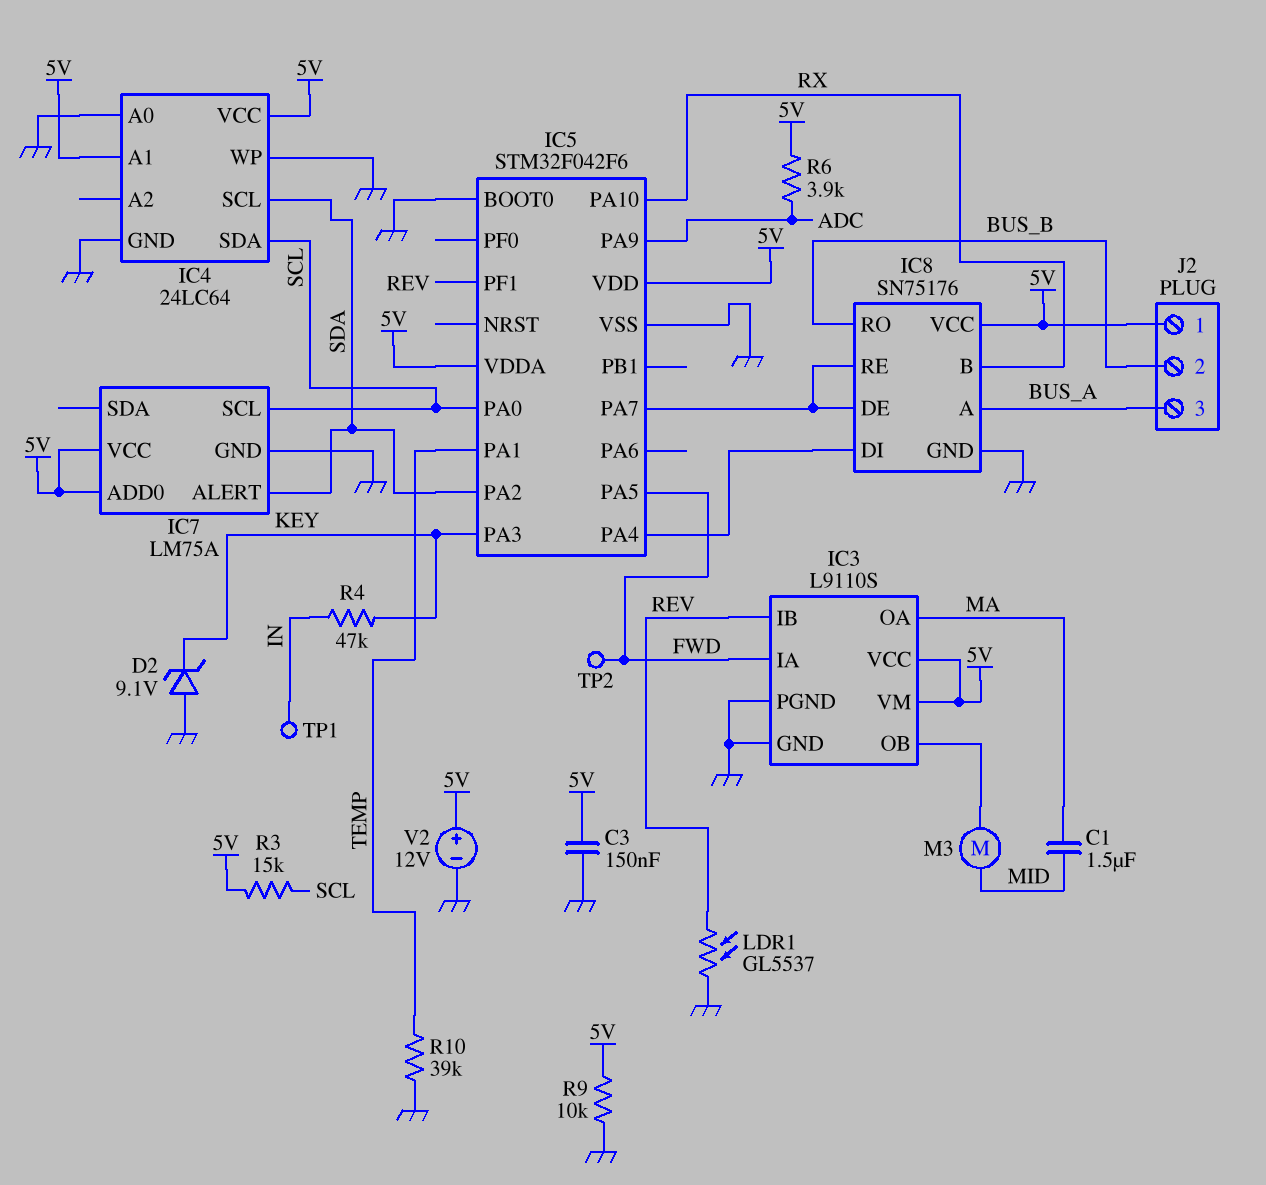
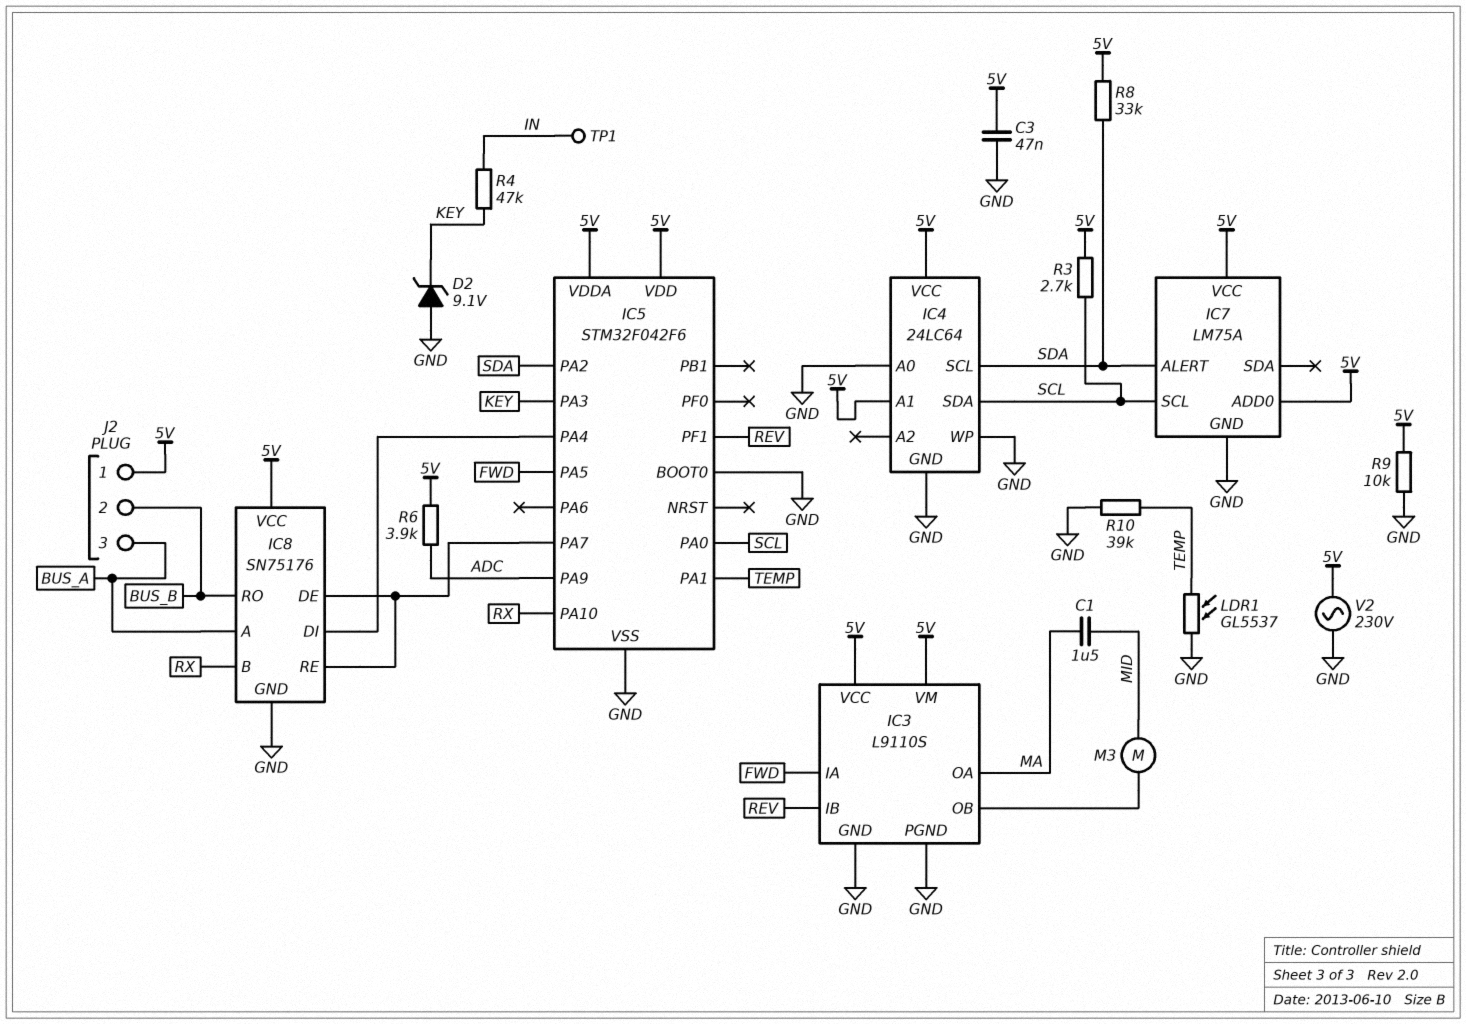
C3: 150nF (5V, GND) -> 47nF (5V, GND)
LDR1: GL5537 (GND, REV) -> GL5537 (GND, TEMP)
R3: 15k (5V, SCL) -> 2.7k (5V, SCL)
R8: none -> 33k (5V, SDA)
TP2: test point (FWD) -> none
V2: 12V (plus 5V, minus GND) -> AC 230V (5V, GND)

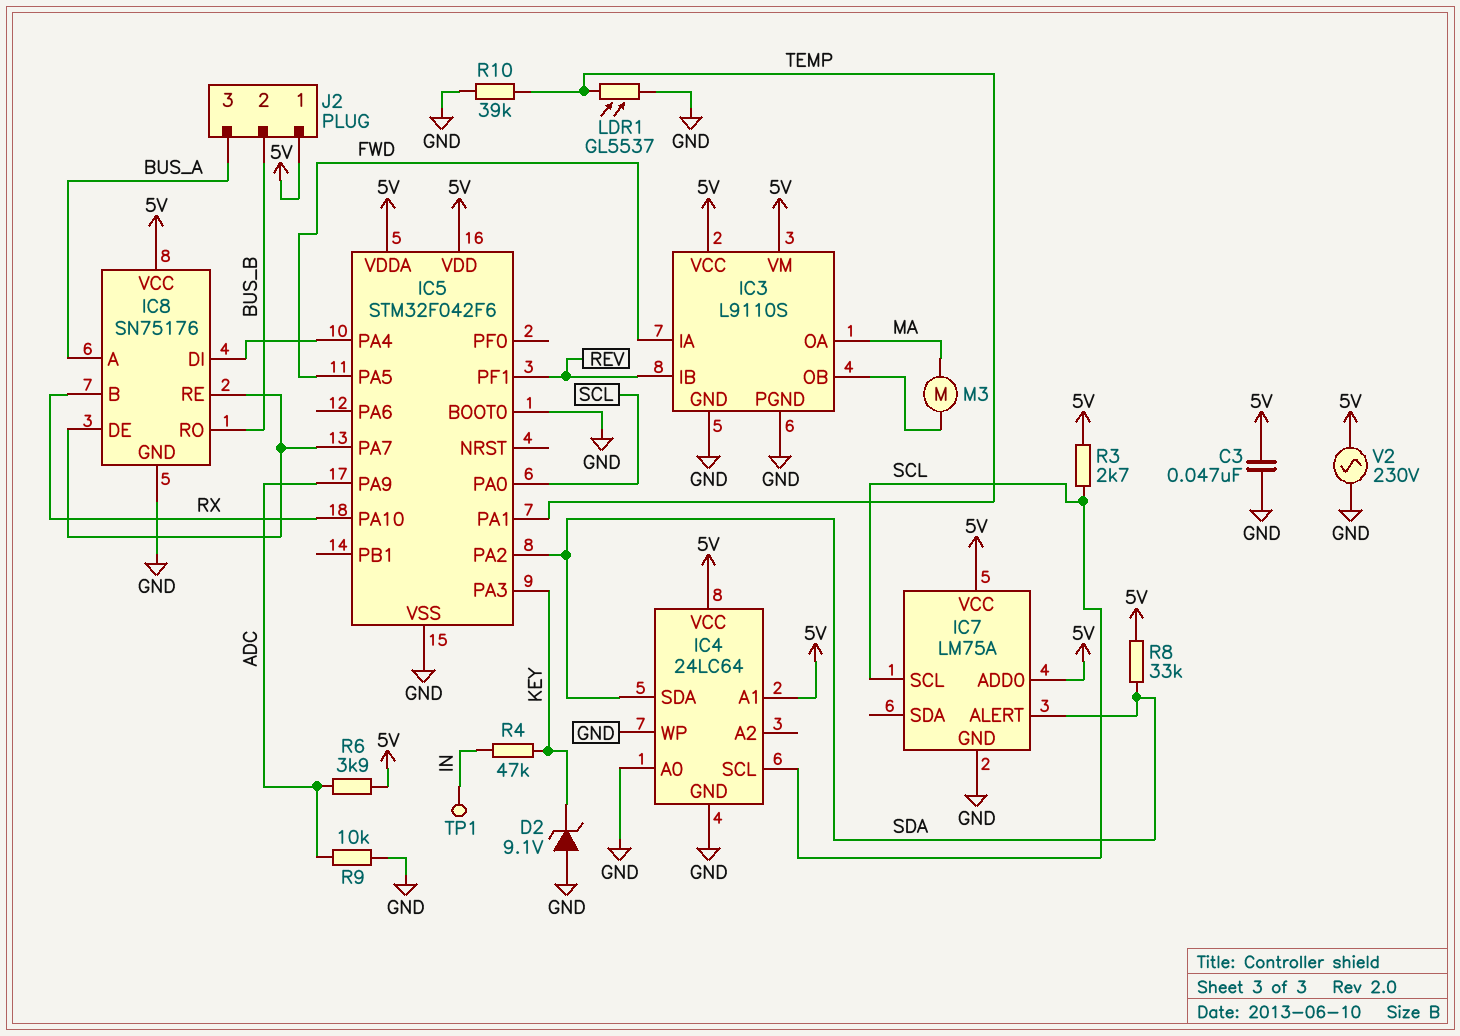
C1: 1.5uF (MA, MID) -> none
IC4 pin SCL: SDA -> SCL
IC4 pin SDA: SCL -> SDA
M3: motor (IC3/OB, MID) -> motor (IC3/OB, MA)
R9: 10k (5V, GND) -> 10k (ADC, GND)

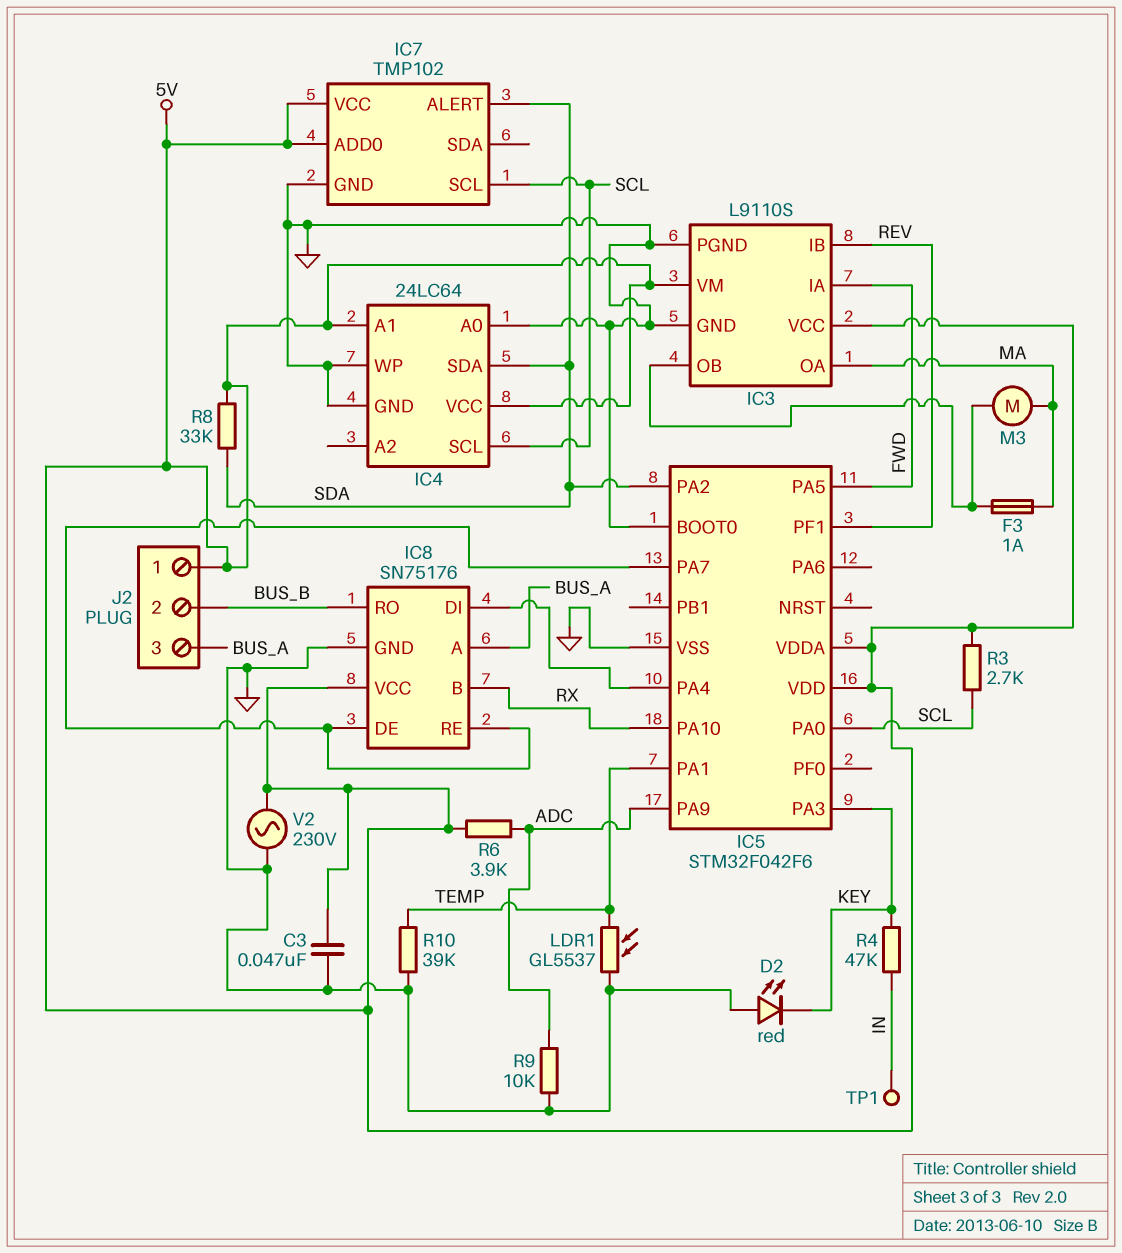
D2: zener 9.1V (A GND, K KEY) -> LED red (A GND, K KEY)
F3: none -> 1A (IC3/OB, MA)
IC7: LM75A -> TMP102

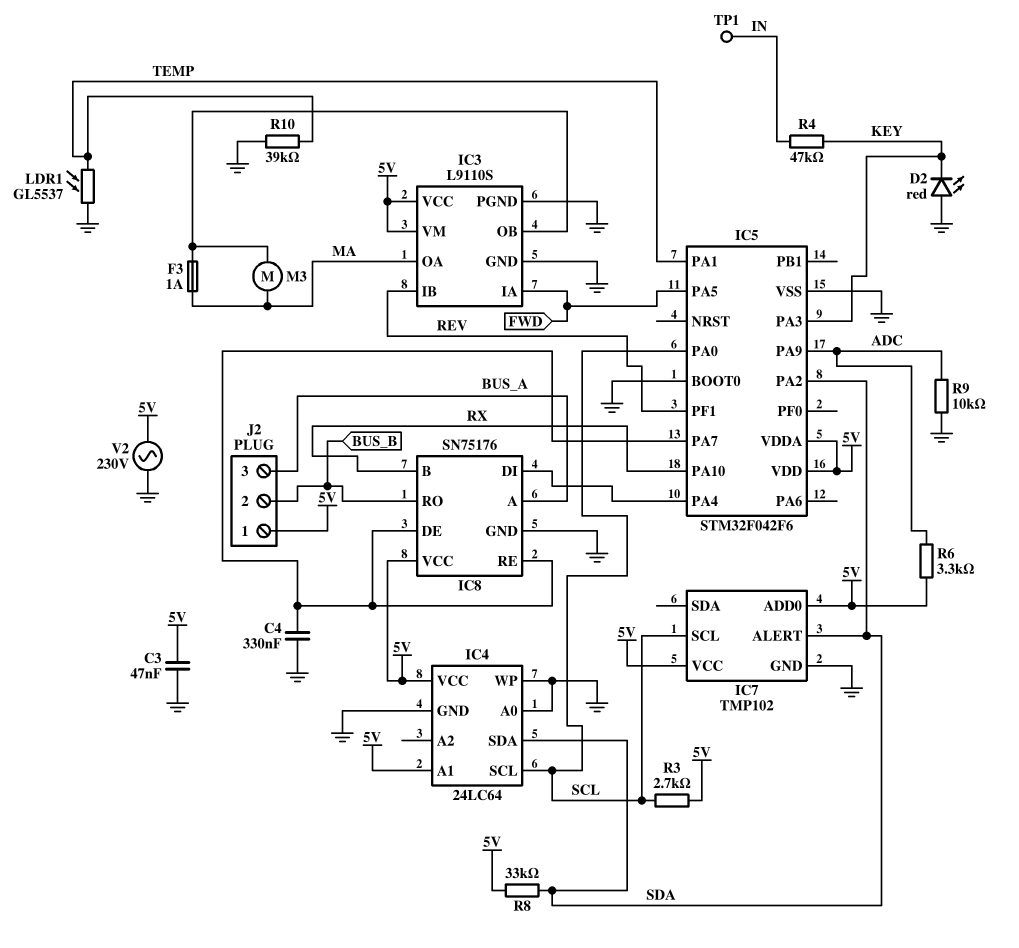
C4: none -> 330nF (GND, IC5/PA7)
R6: 3.9k (5V, ADC) -> 3.3k (5V, ADC)

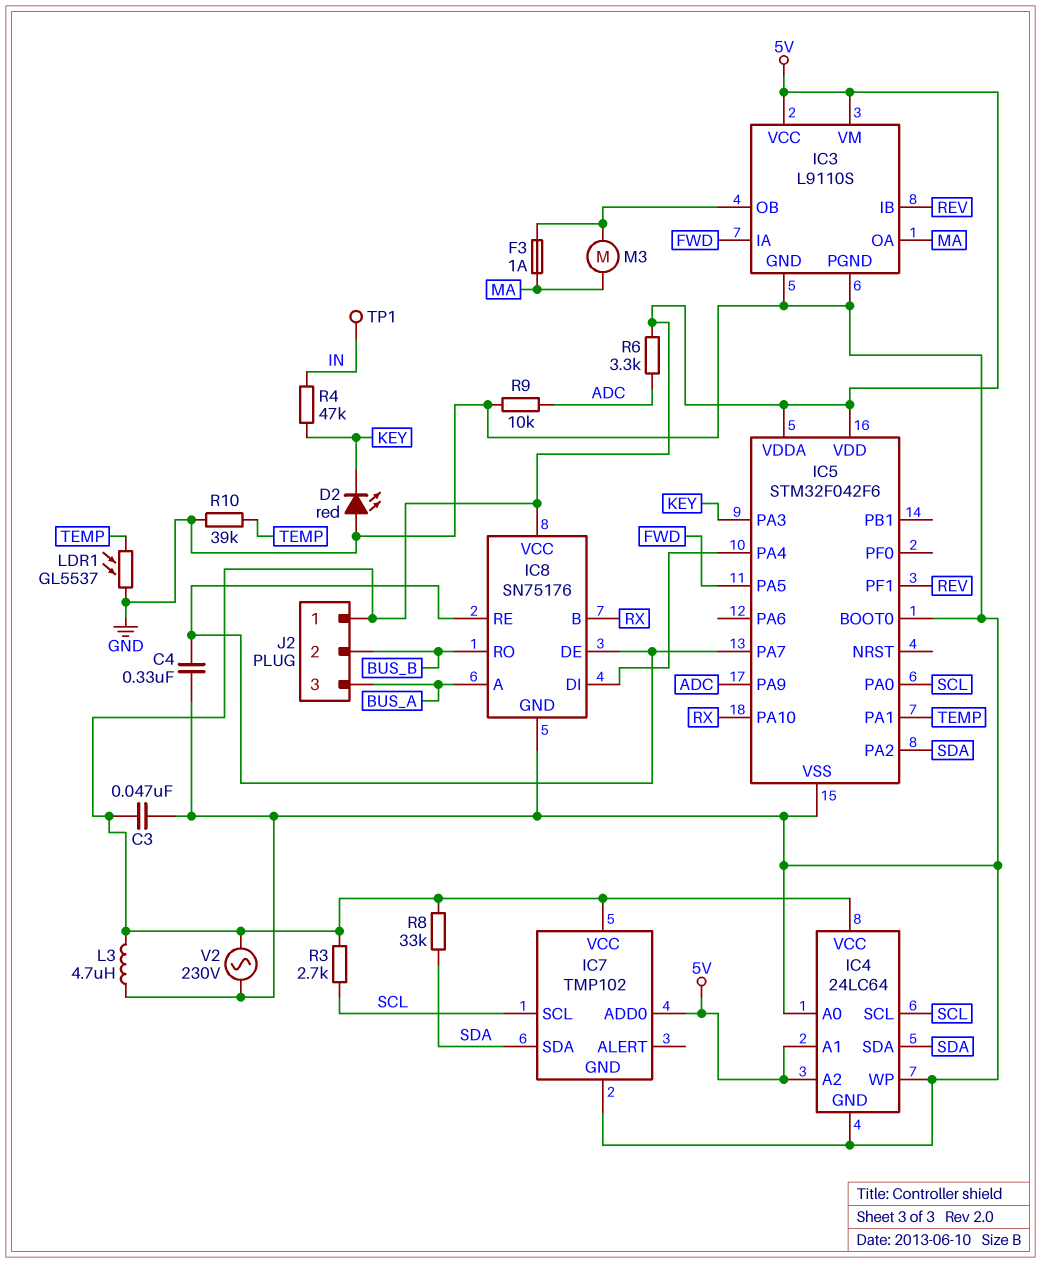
IC4 pin A2: none -> 5V
IC7 pin ALERT: SDA -> none
IC7 pin SDA: none -> SDA
L3: none -> 4.7uH (5V, GND)

